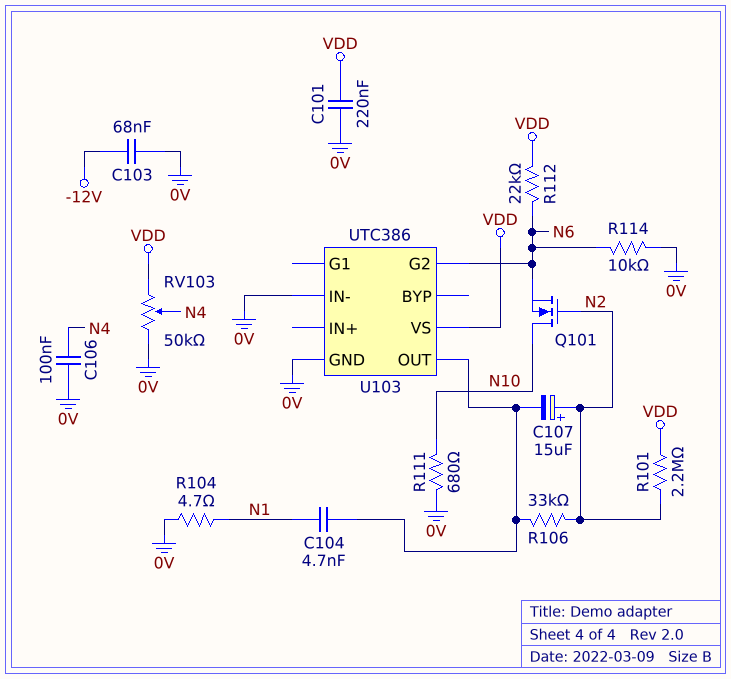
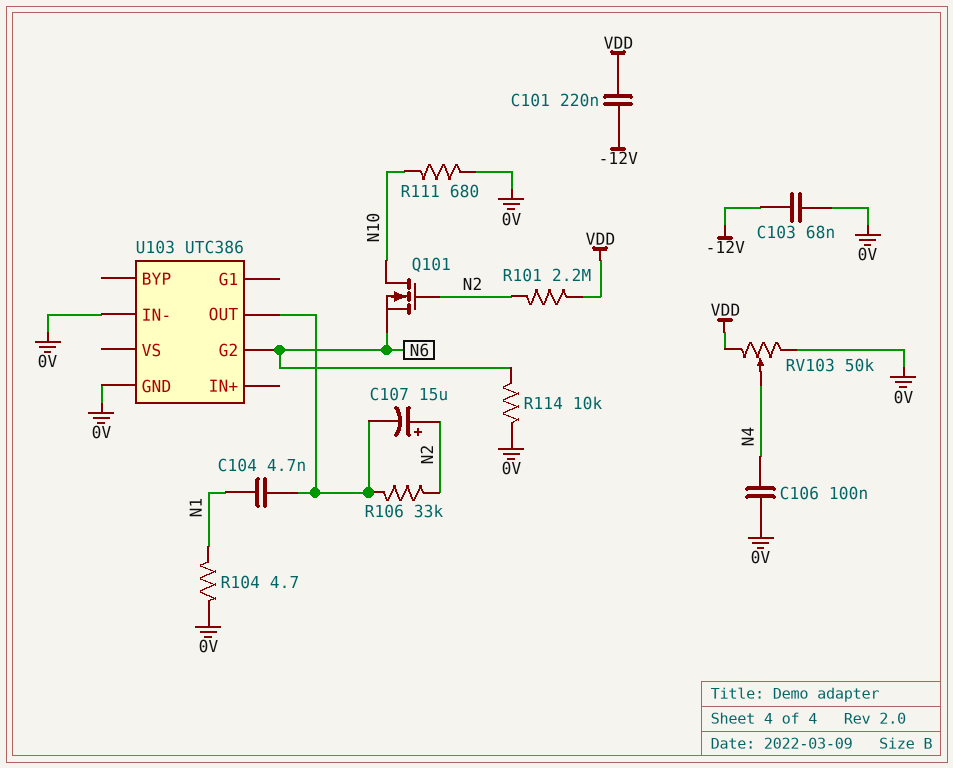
C101: 220nF (0V, VDD) -> 220nF (-12V, VDD)
R112: 22k (N6, VDD) -> none
U103 pin VS: VDD -> none

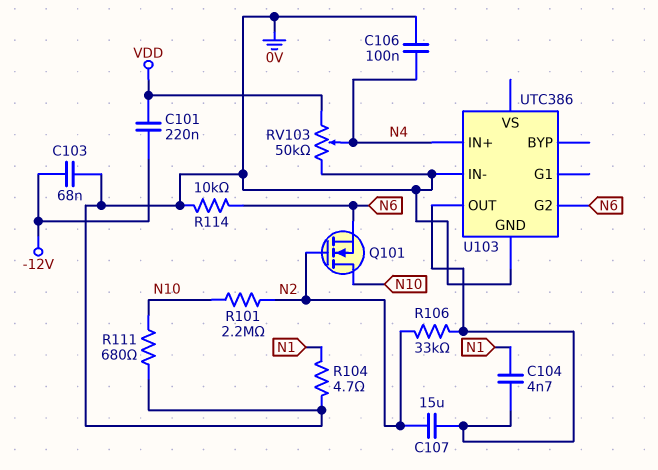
C107: 15uF (plus N2, minus U103/OUT) -> 15uF (N2, U103/OUT)
R101: 2.2M (N2, VDD) -> 2.2M (N2, N10)
U103 pin IN+: none -> N4

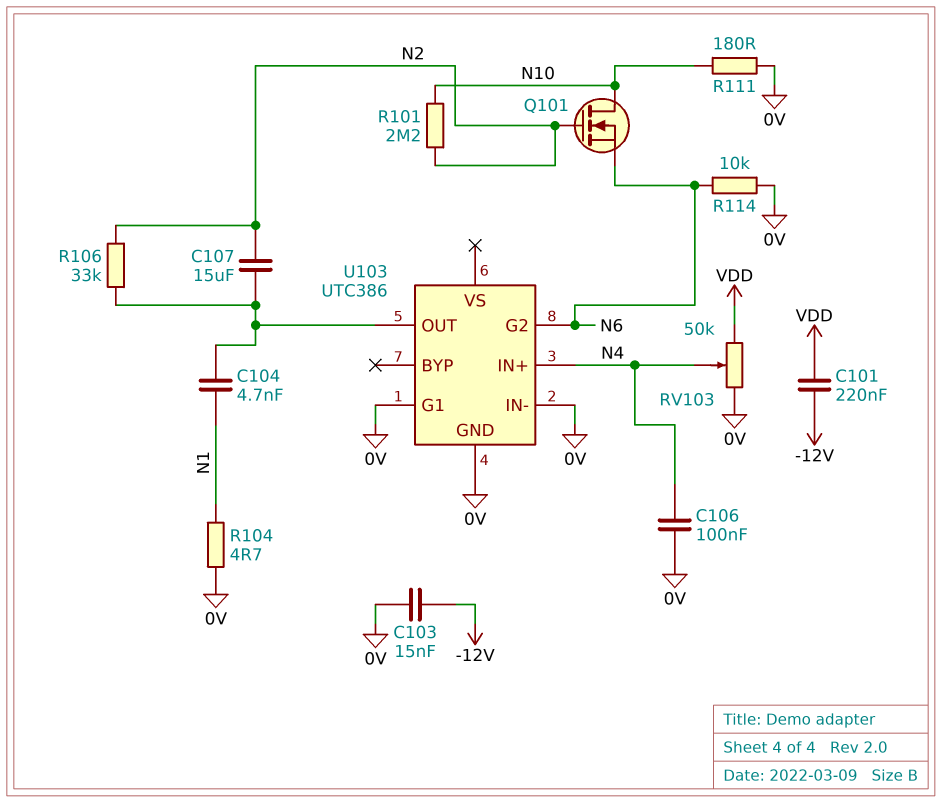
C103: 68nF (-12V, 0V) -> 15nF (-12V, 0V)
R111: 680 (0V, N10) -> 180 (0V, N10)
U103 pin G1: none -> 0V

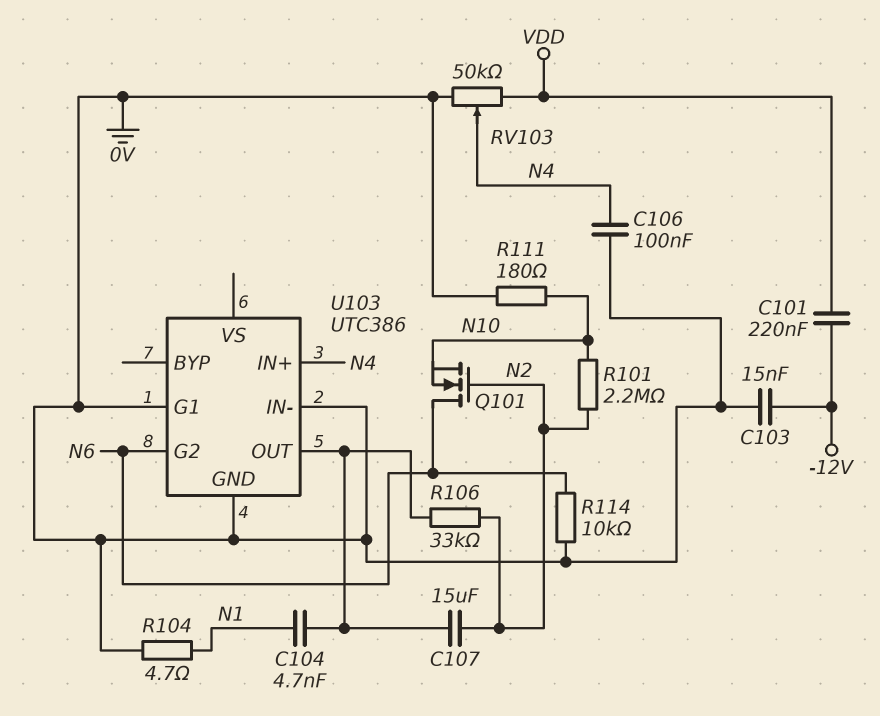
Q101: NMOS (G N2, D N10, S N6) -> NMOS (G N2, D N6, S N10)

